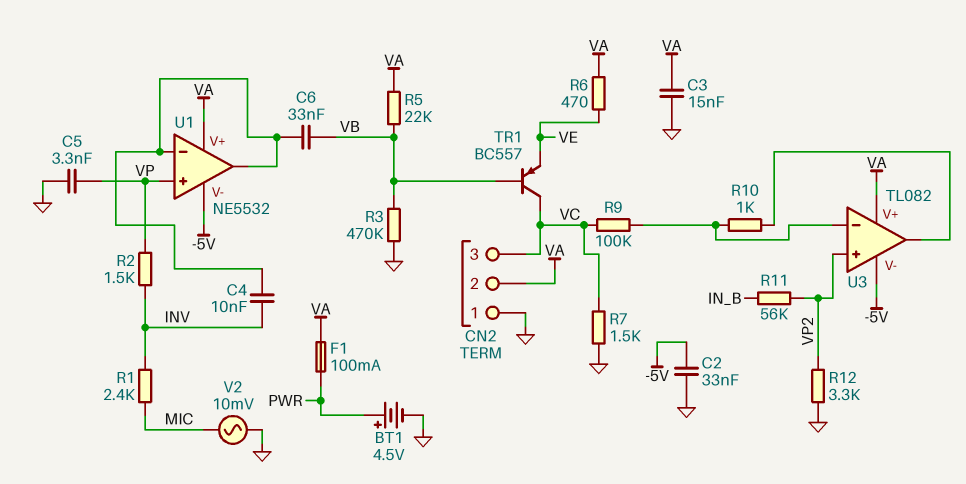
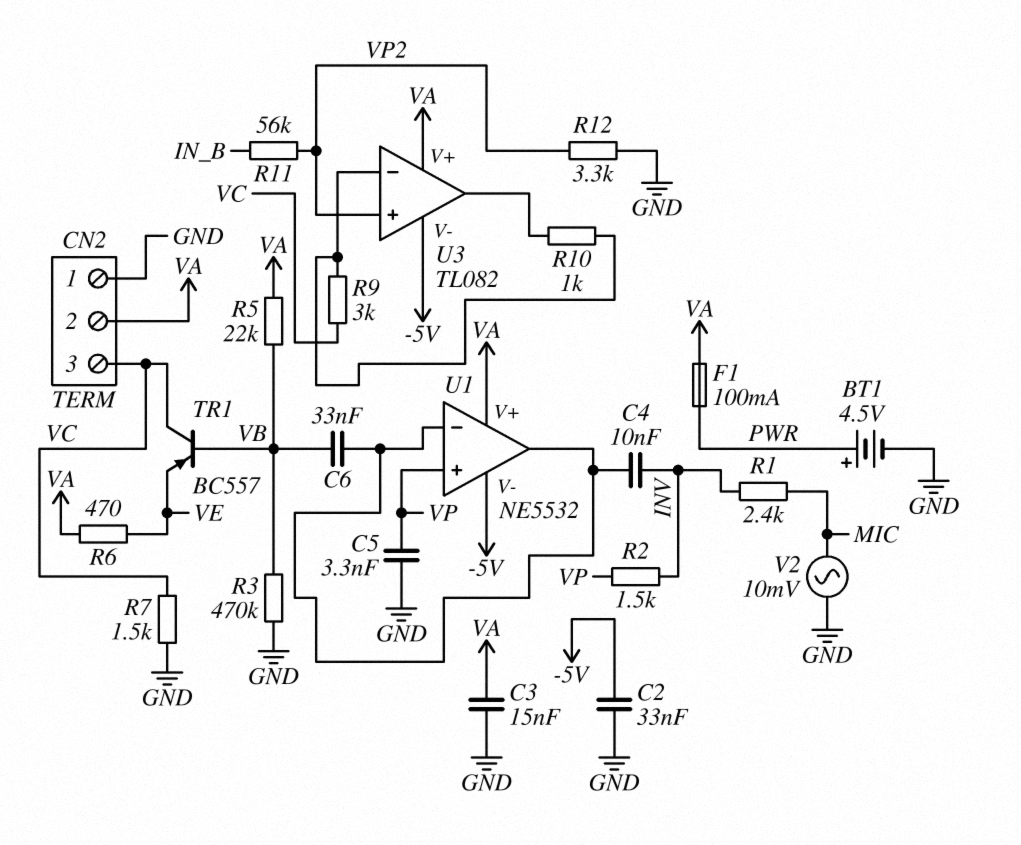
R9: 100k (U3/in-, VC) -> 3k (U3/in-, VC)

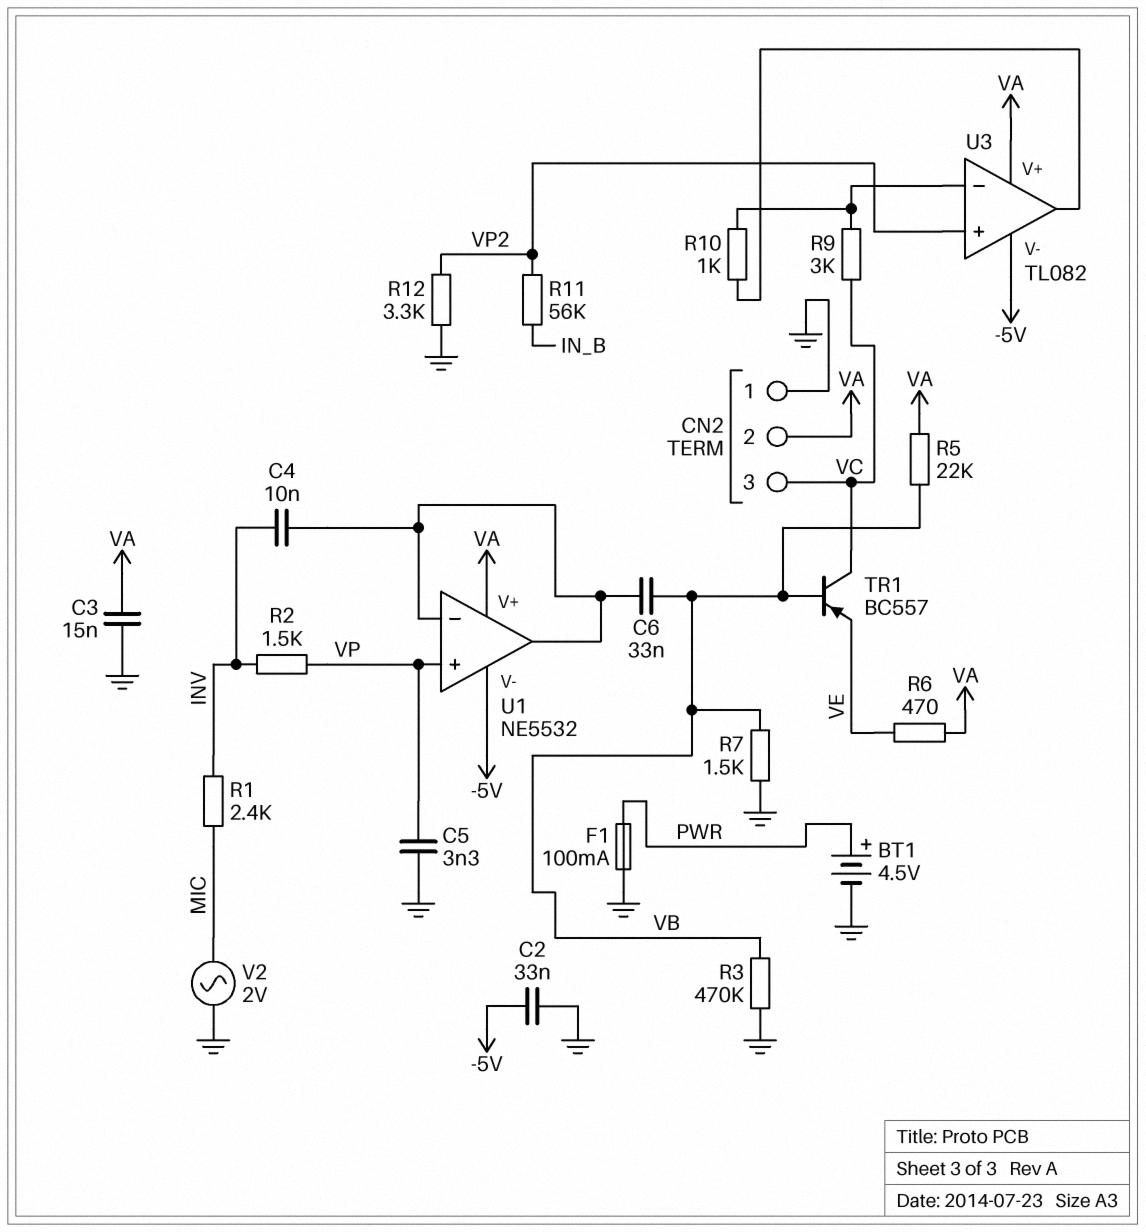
F1: 100mA (PWR, VA) -> 100mA (GND, PWR)
R7: 1.5k (GND, VC) -> 1.5k (GND, VB)
V2: AC 10mV (GND, MIC) -> AC 2V (GND, MIC)

